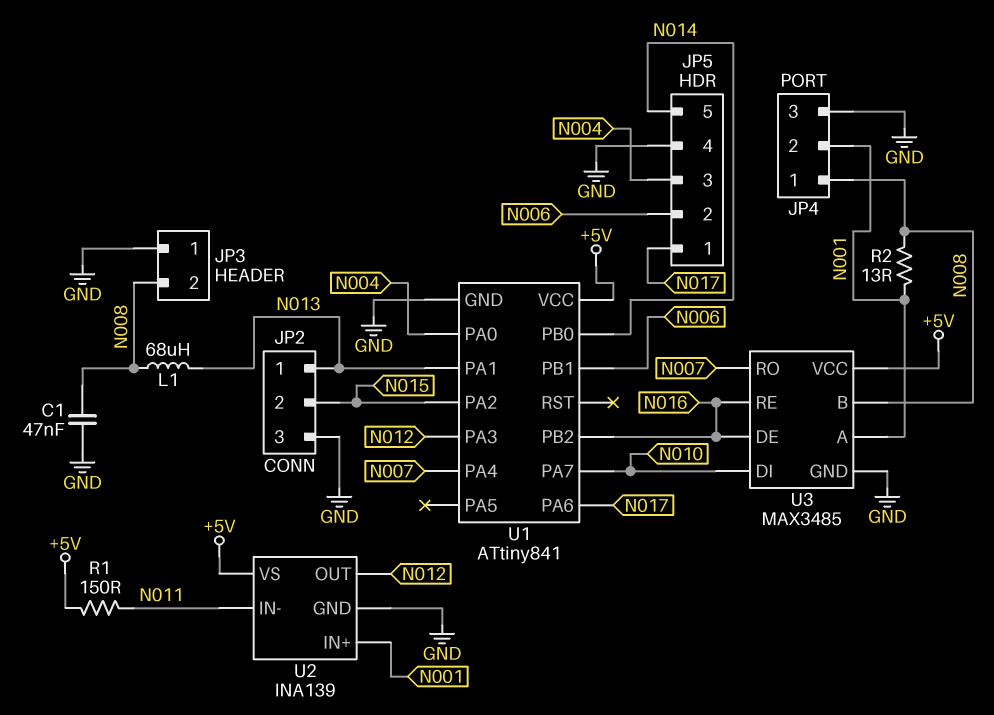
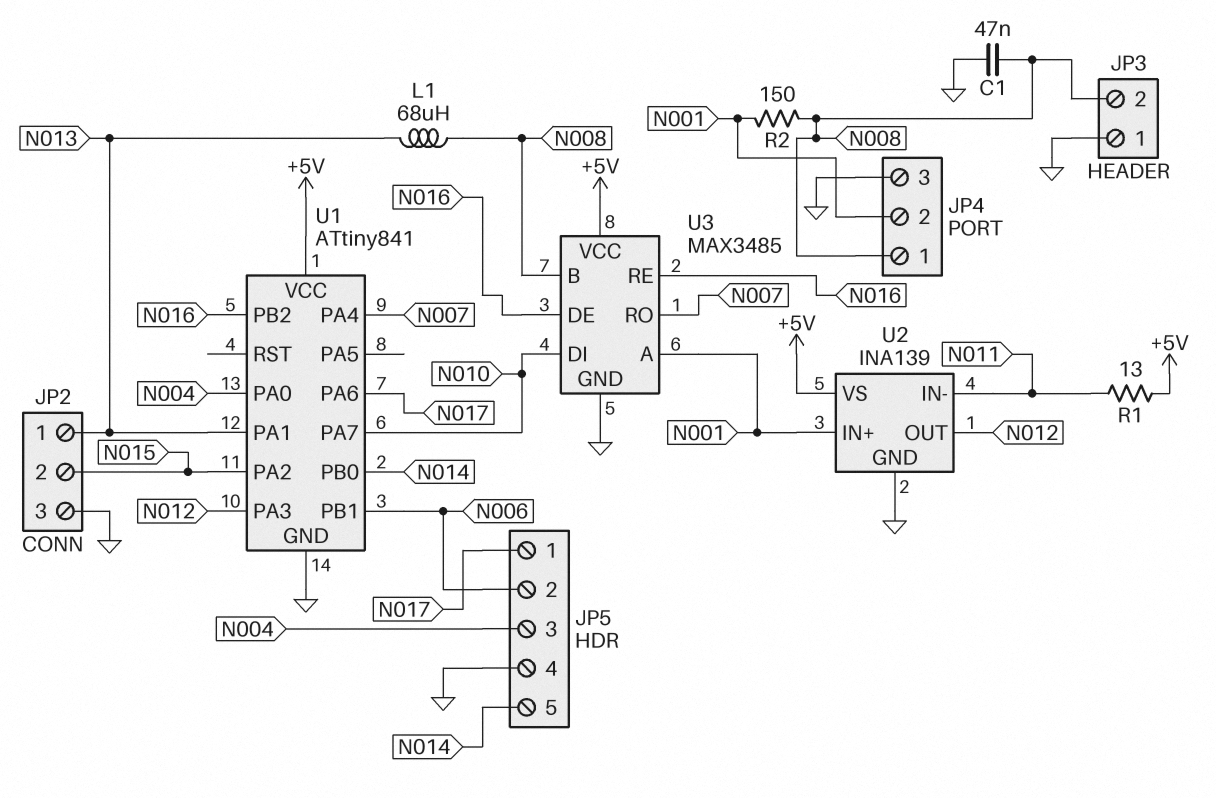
R1: 150 (+5V, N011) -> 13 (+5V, N011)
R2: 13 (N001, N008) -> 150 (N001, N008)

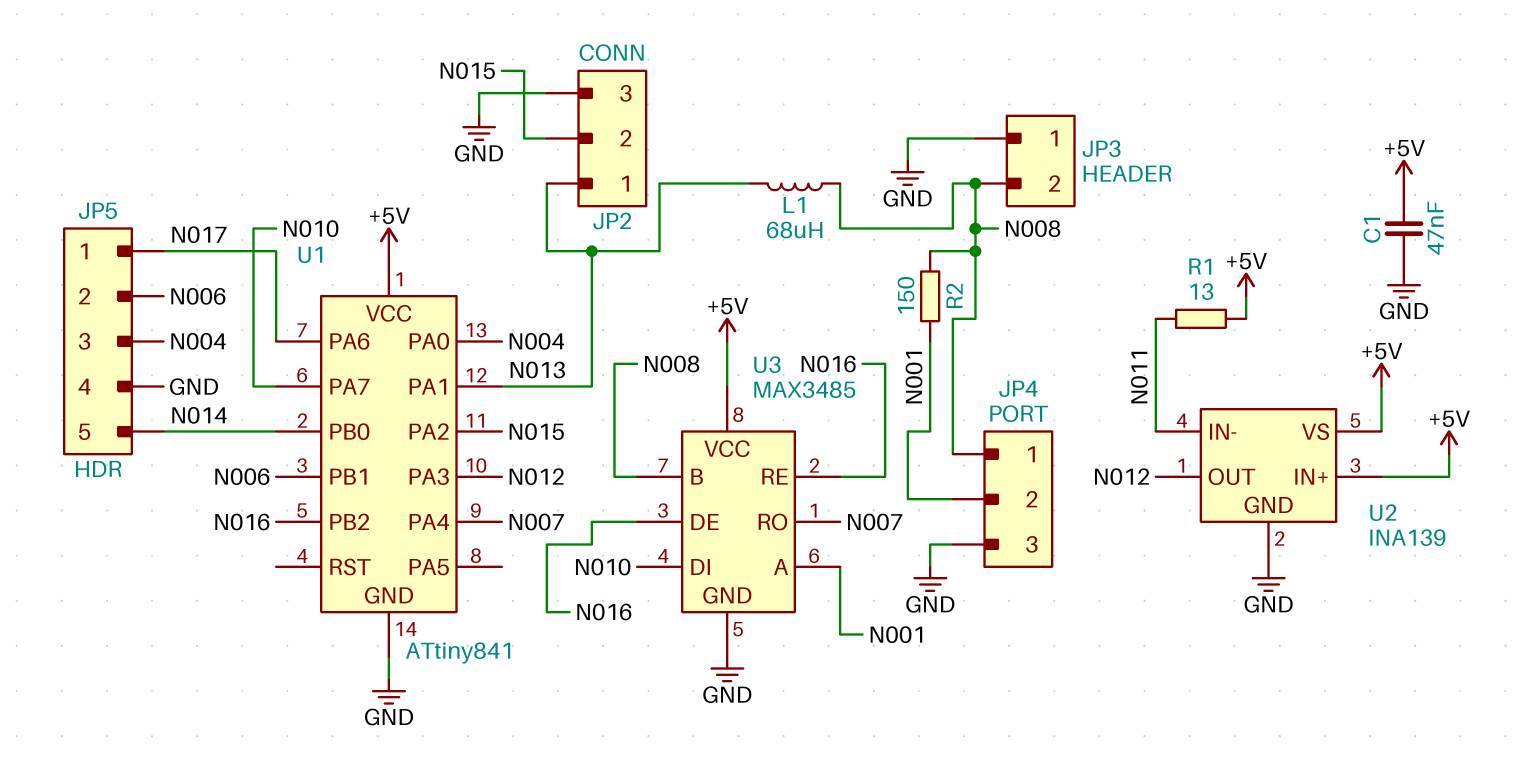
C1: 47nF (GND, N008) -> 47nF (+5V, GND)
U2 pin IN+: N001 -> +5V

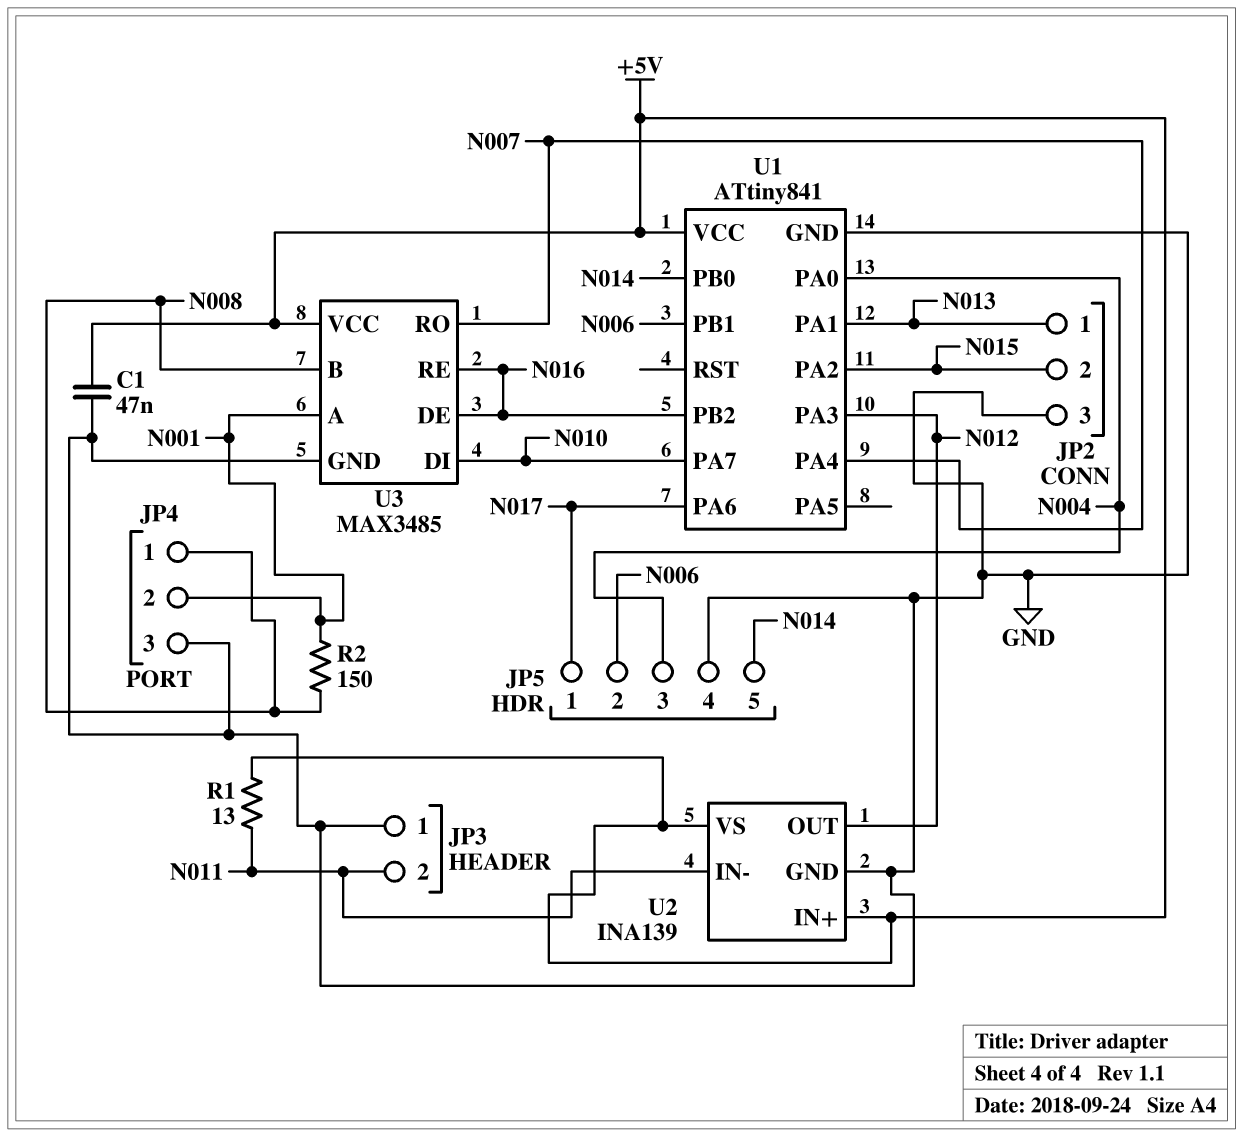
JP3 pin 2: N008 -> N011
L1: 68uH (N008, N013) -> none

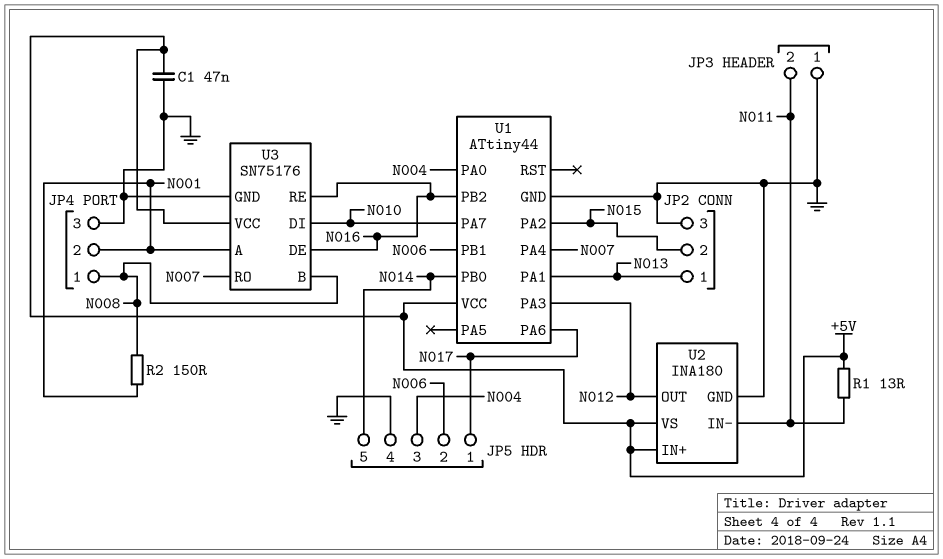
U1: ATtiny841 -> ATtiny44
U2: INA139 -> INA180
U3: MAX3485 -> SN75176

